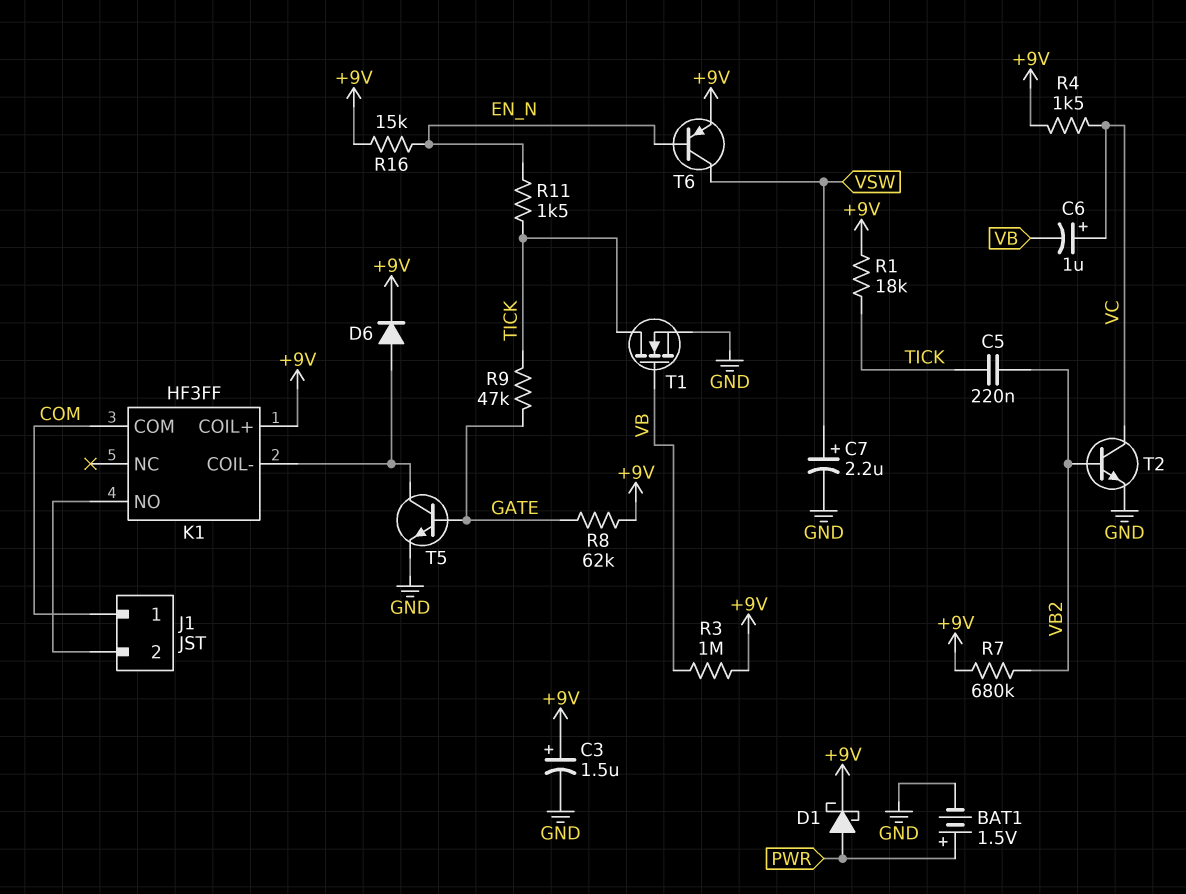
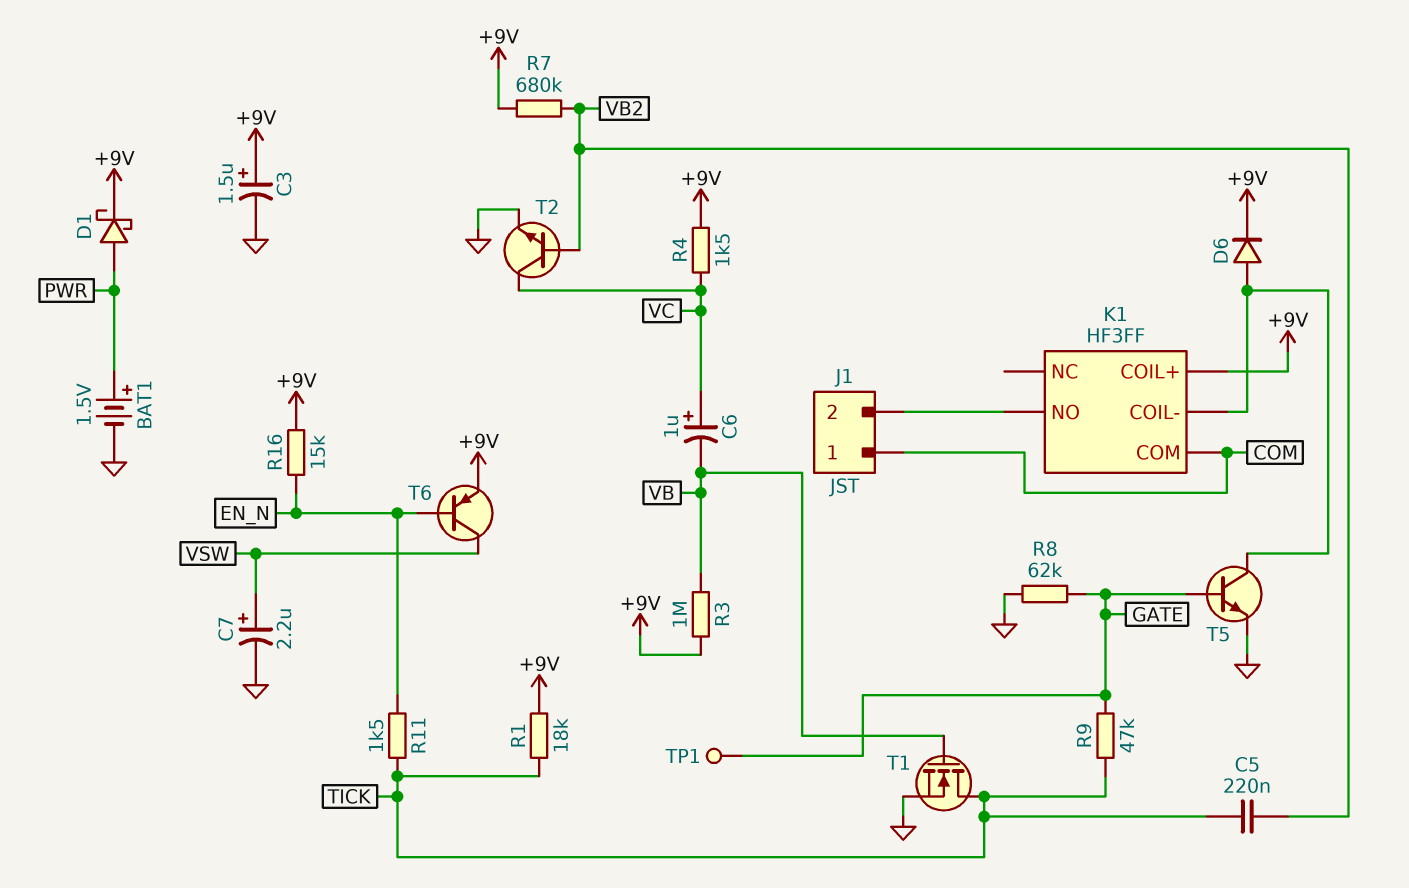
R8: 62k (+9V, GATE) -> 62k (GATE, GND)
TP1: none -> test point (GATE)

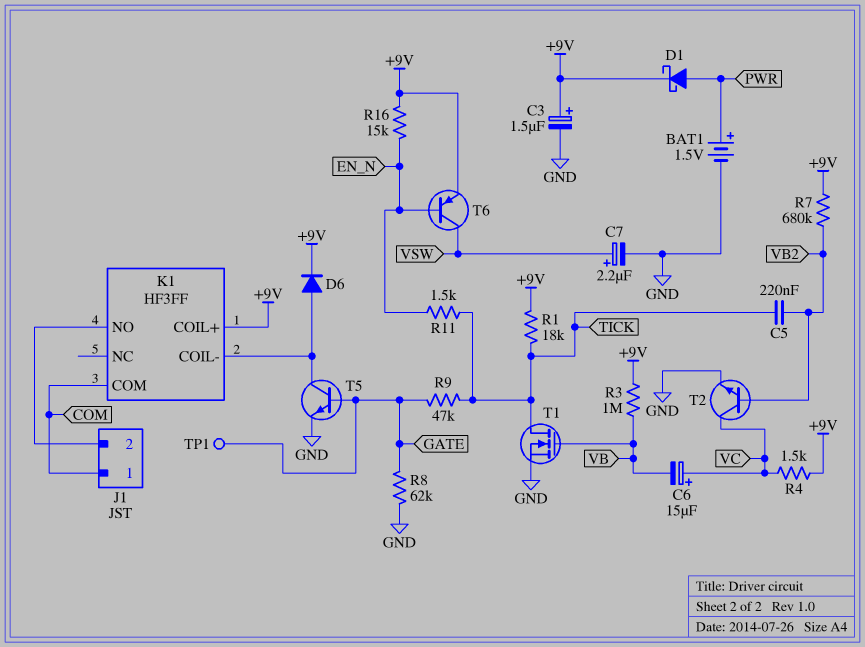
C6: 1uF (plus VC, minus VB) -> 15uF (plus VC, minus VB)

